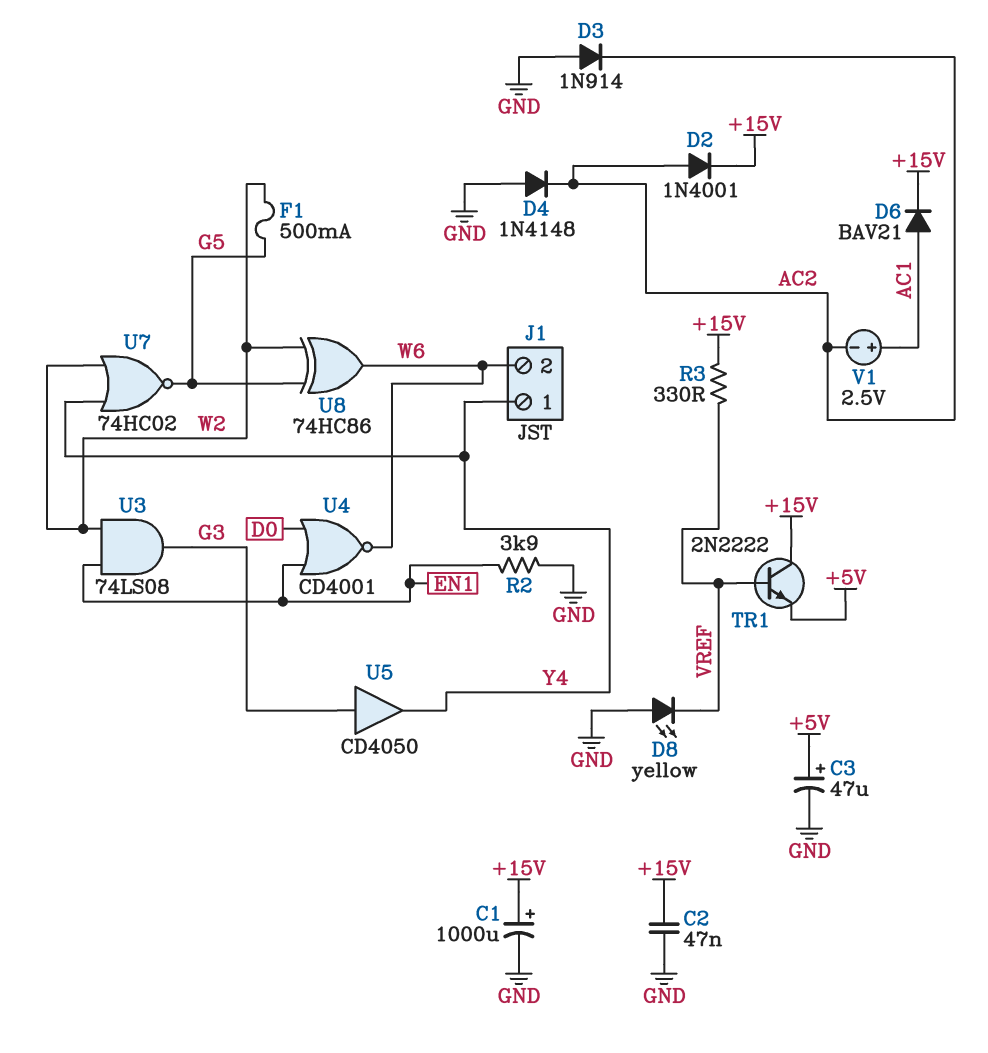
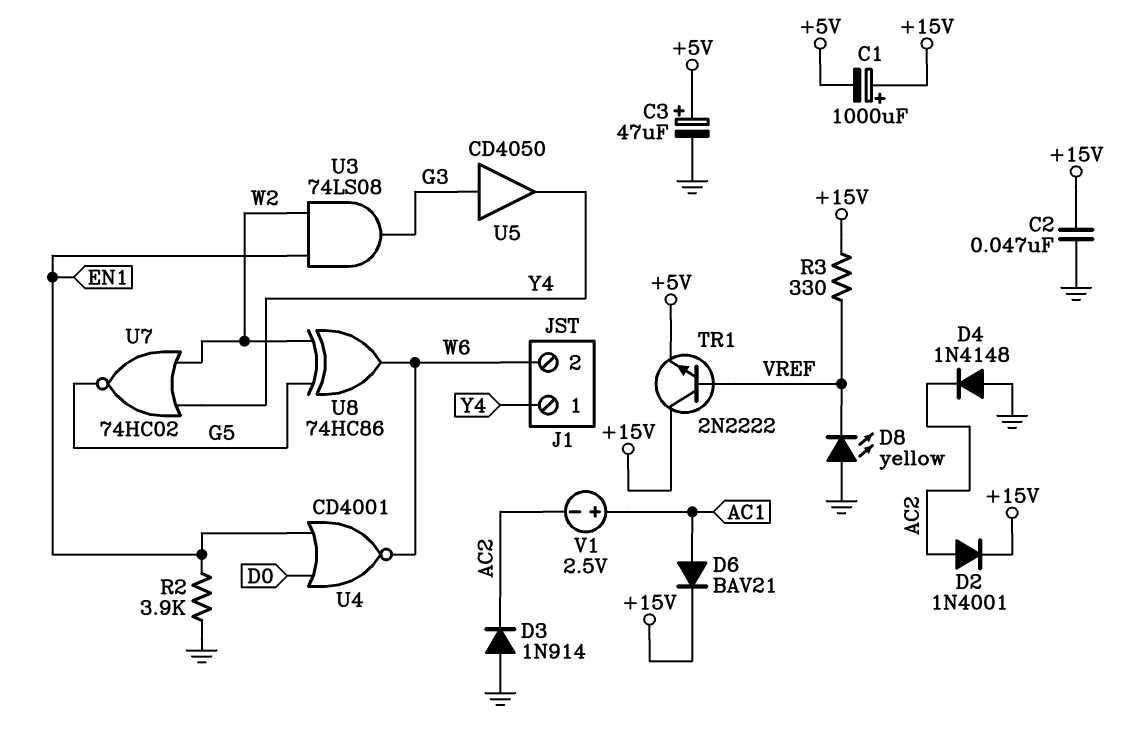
C1: 1000uF (plus +15V, minus GND) -> 1000uF (plus +15V, minus +5V)
F1: 500mA (G5, W2) -> none

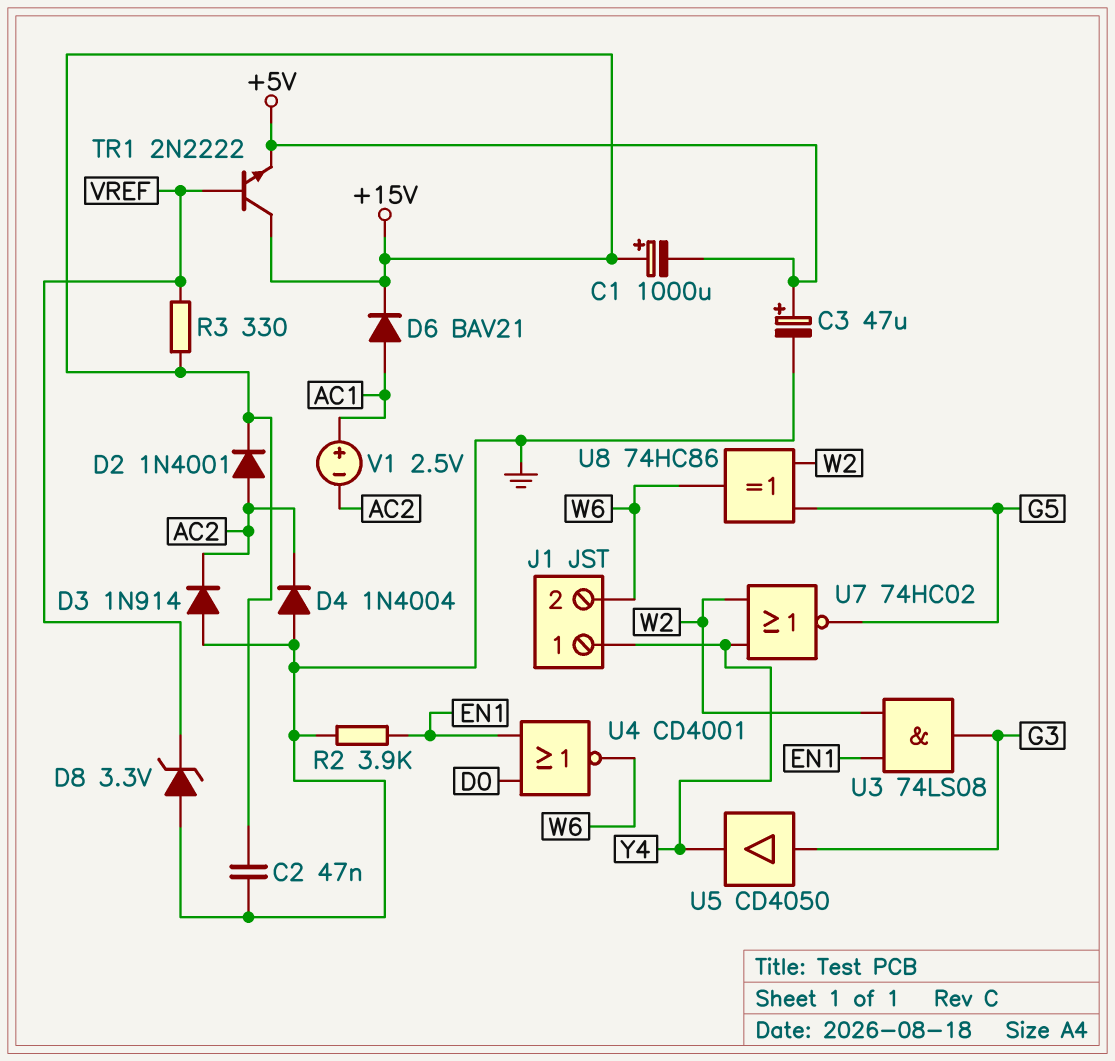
D4: diode 1N4148 (A GND, K AC2) -> diode 1N4004 (A GND, K AC2)
D8: LED yellow (A GND, K VREF) -> zener 3.3V (A GND, K VREF)

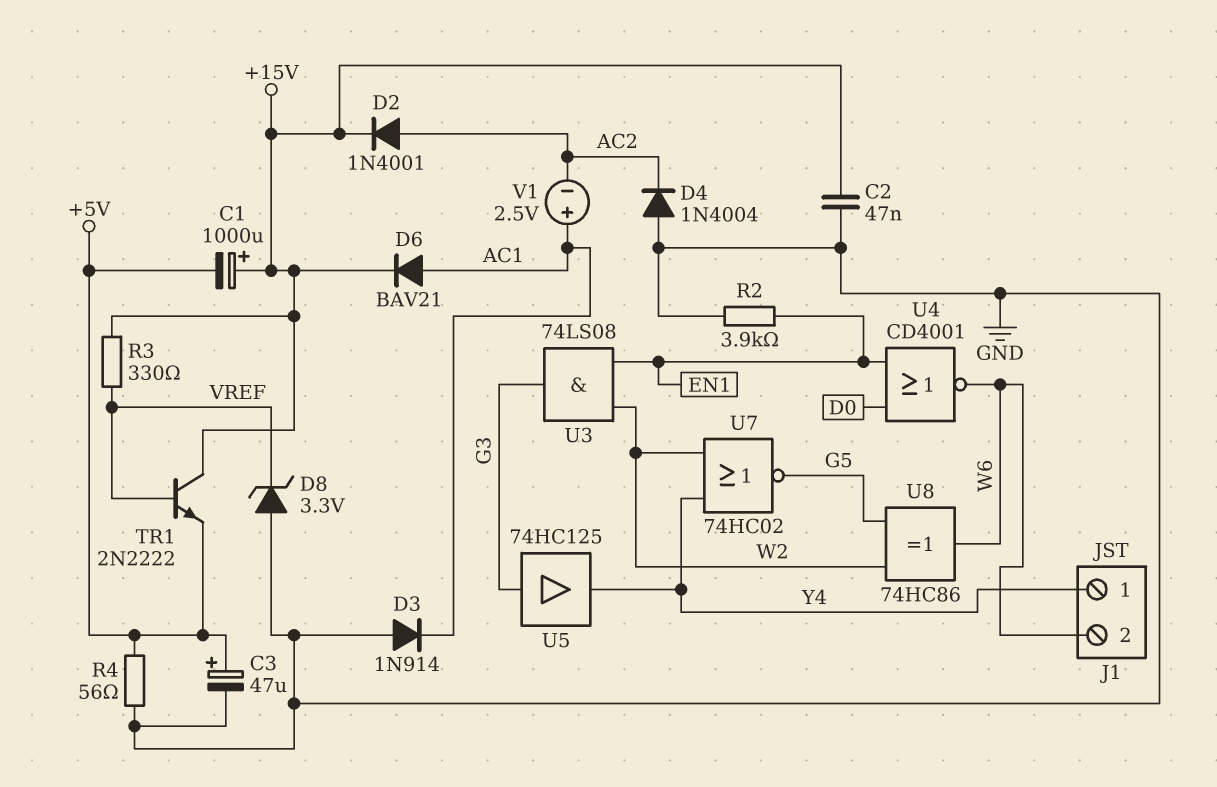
D3: diode 1N914 (A GND, K AC2) -> diode 1N914 (A GND, K AC1)
R4: none -> 56 (+5V, GND)
U5: buffer CD4050 (in G3, out Y4) -> buffer 74HC125 (in G3, out Y4)

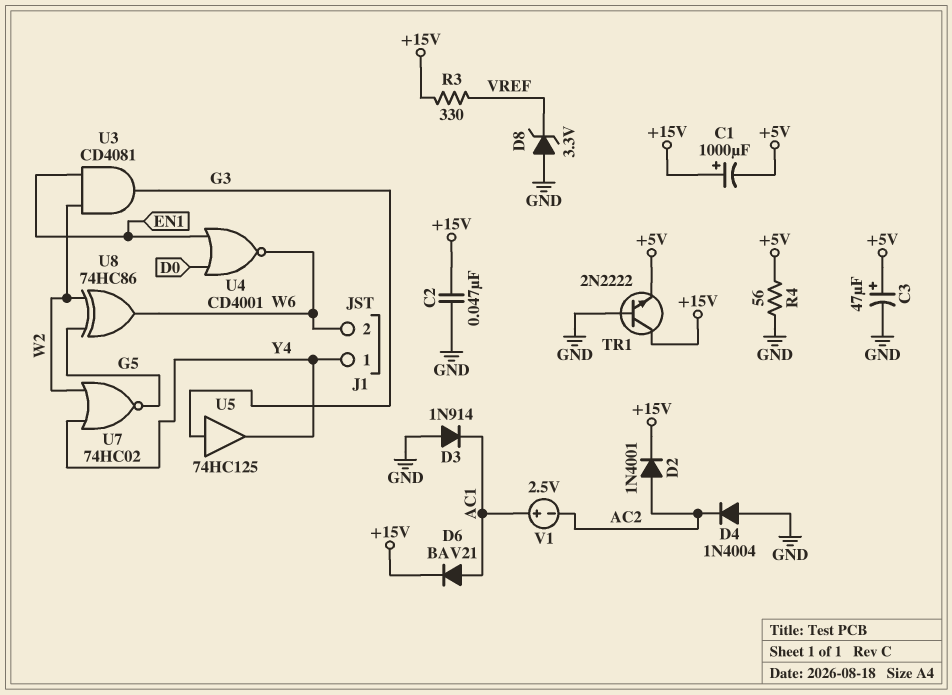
R2: 3.9k (EN1, GND) -> none
TR1: NPN 2N2222 (B VREF, C +15V, E +5V) -> NPN 2N2222 (B GND, C +15V, E +5V)
U3: AND 74LS08 (in EN1, in W2, out G3) -> AND CD4081 (in EN1, in W2, out G3)

